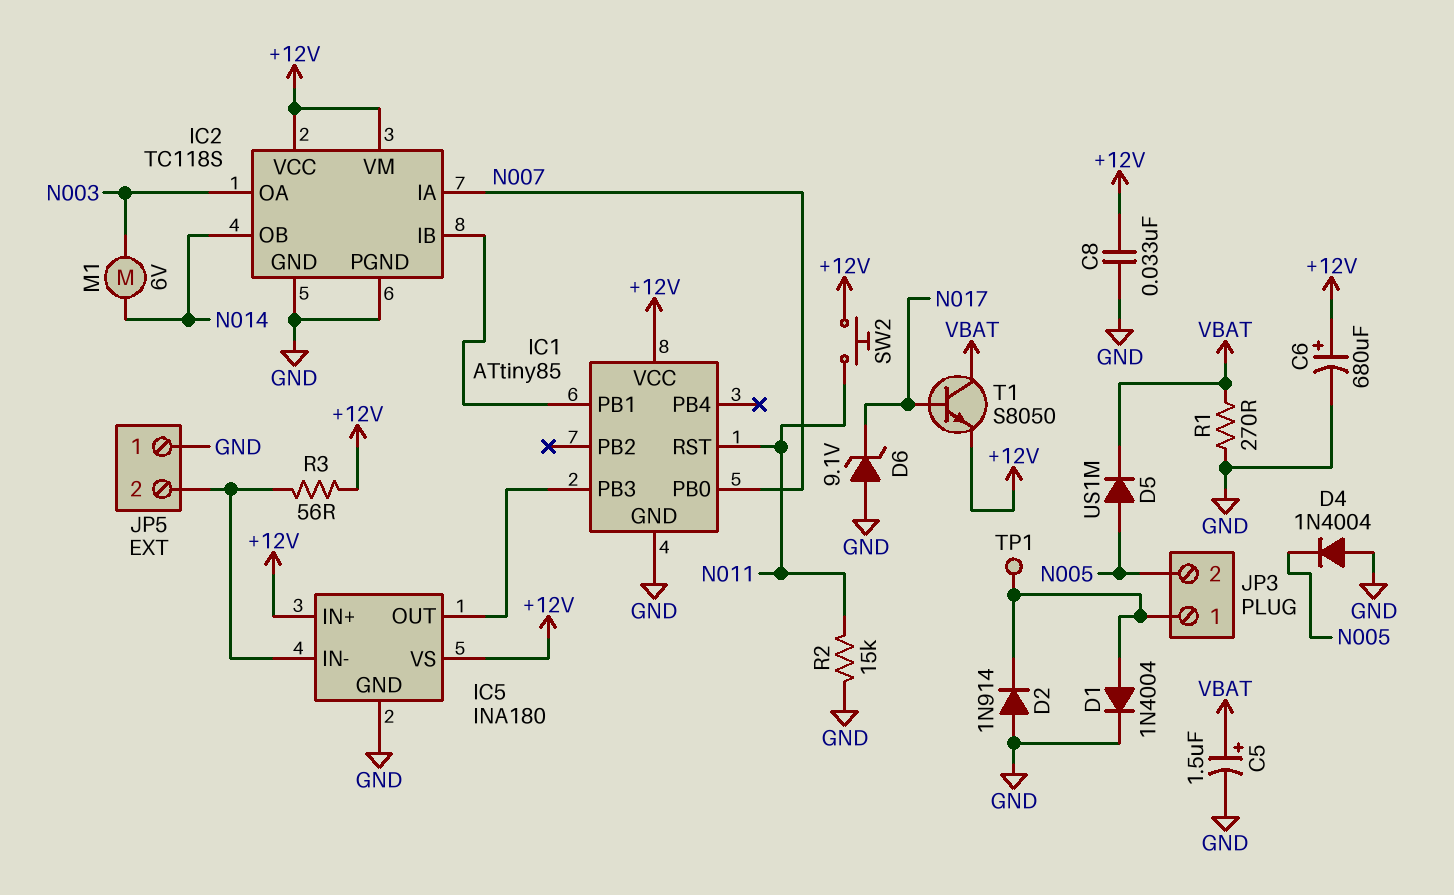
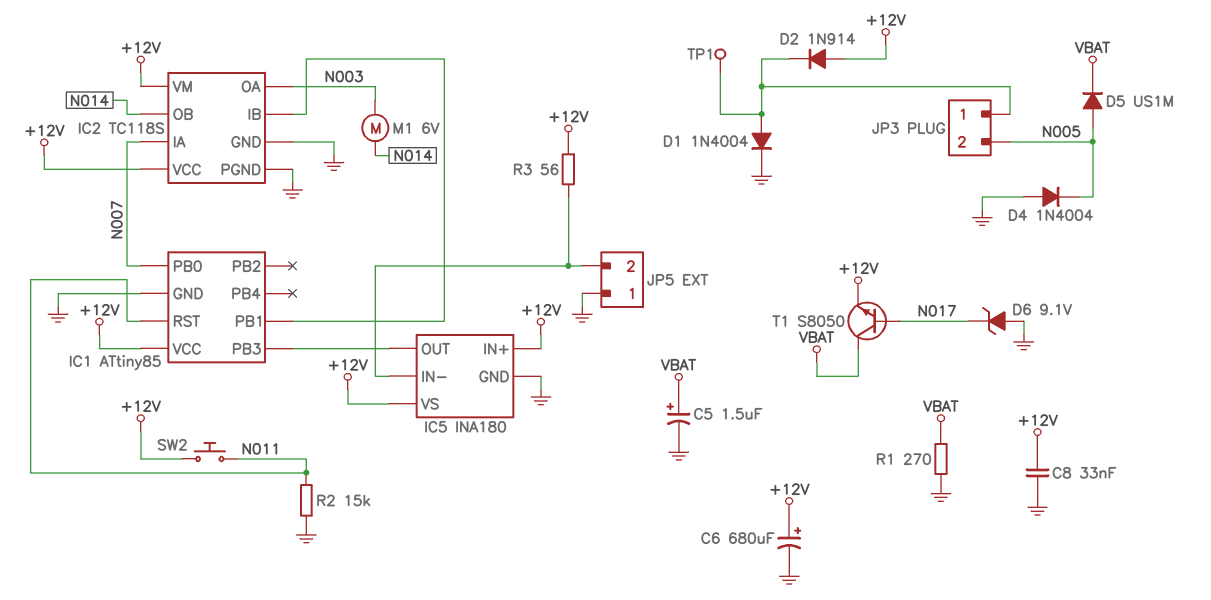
D2: diode 1N914 (A GND, K JP3/1) -> diode 1N914 (A +12V, K JP3/1)

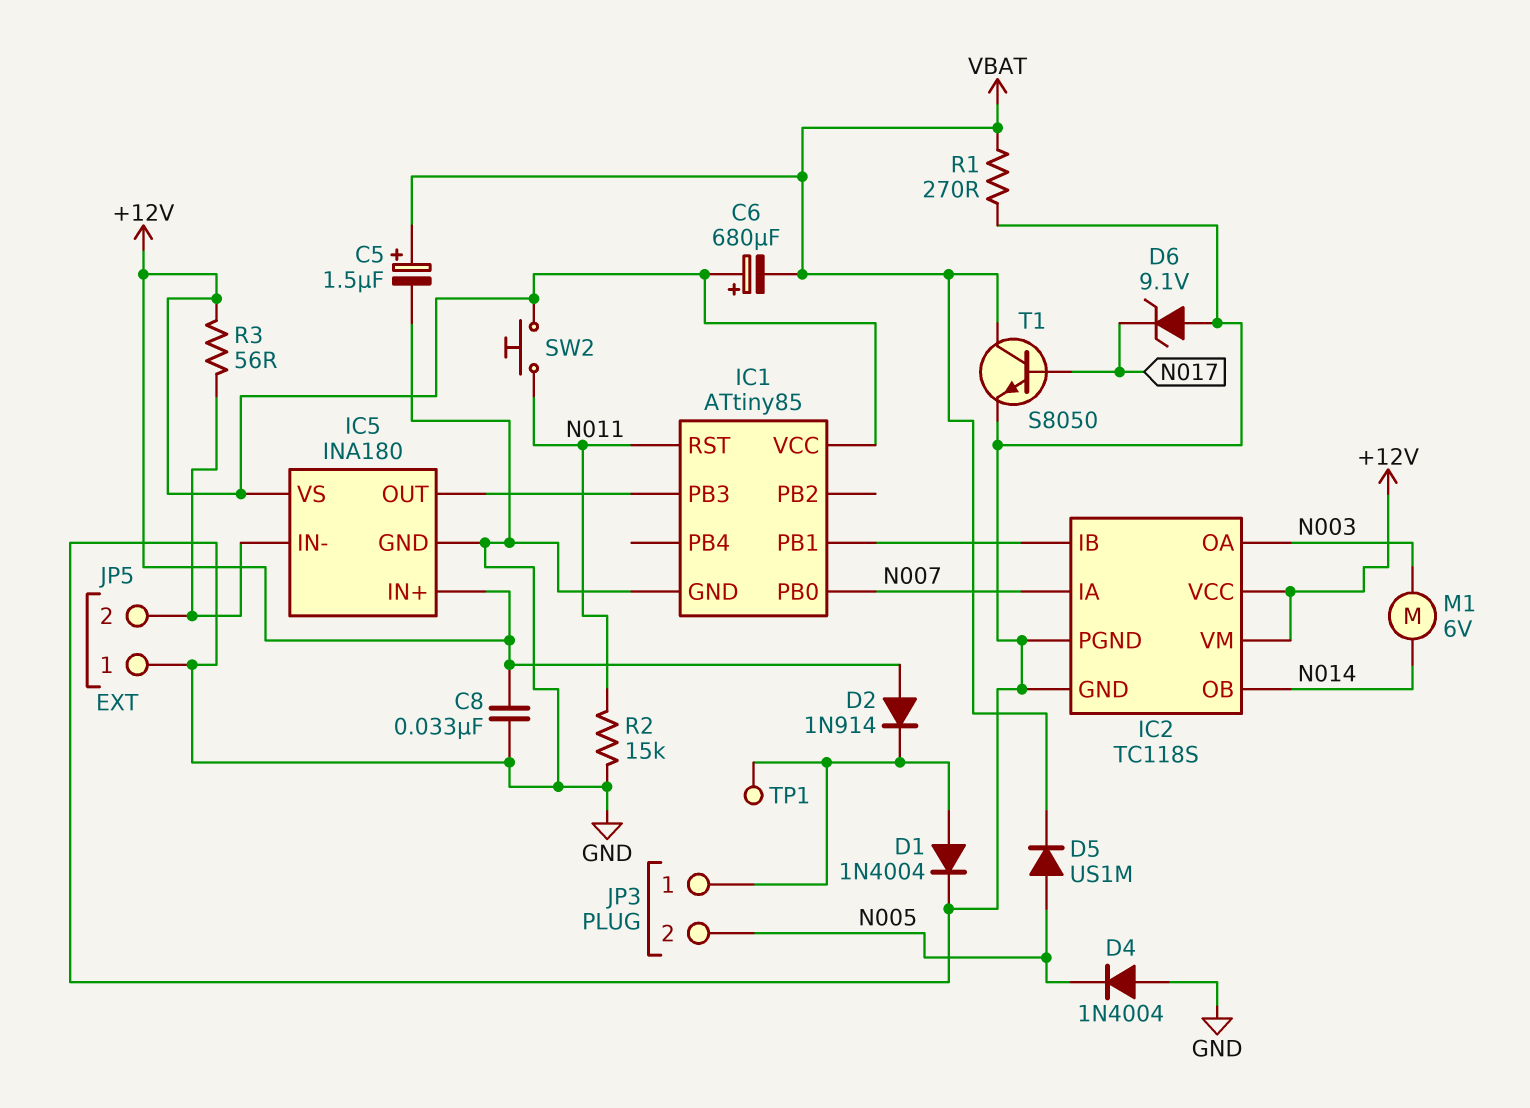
C6: 680uF (plus +12V, minus GND) -> 680uF (plus +12V, minus VBAT)
T1: NPN S8050 (B N017, C VBAT, E +12V) -> NPN S8050 (B N017, C VBAT, E GND)

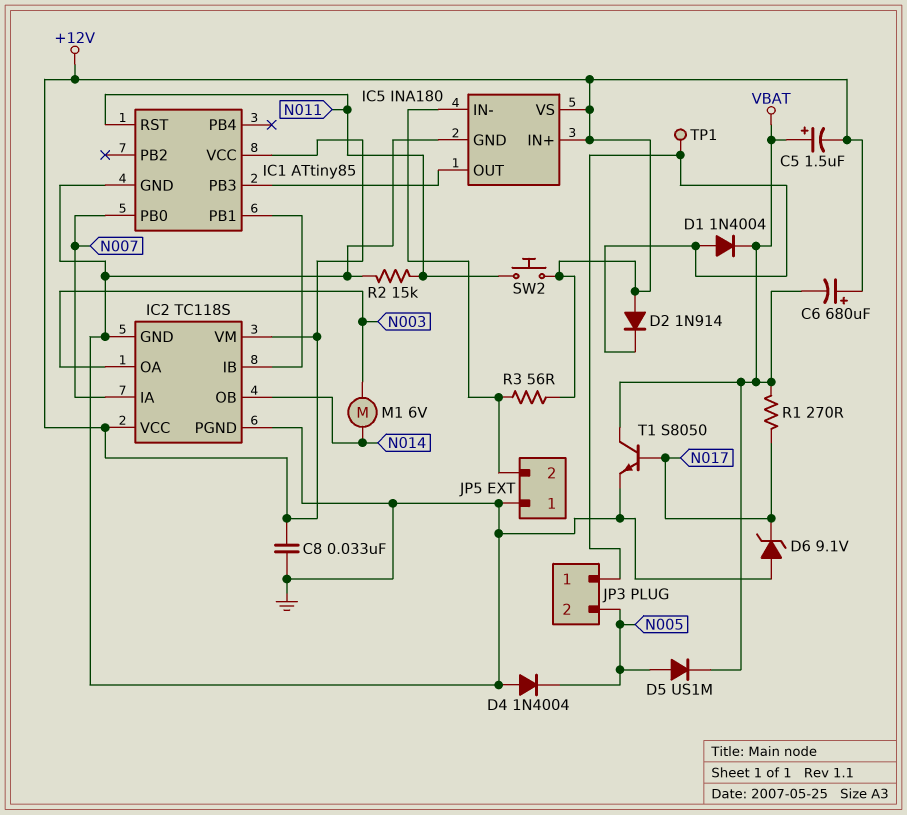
C5: 1.5uF (plus VBAT, minus GND) -> 1.5uF (plus VBAT, minus +12V)
D1: diode 1N4004 (A JP3/1, K GND) -> diode 1N4004 (A JP3/1, K VBAT)
R1: 270 (GND, VBAT) -> 270 (N017, VBAT)

